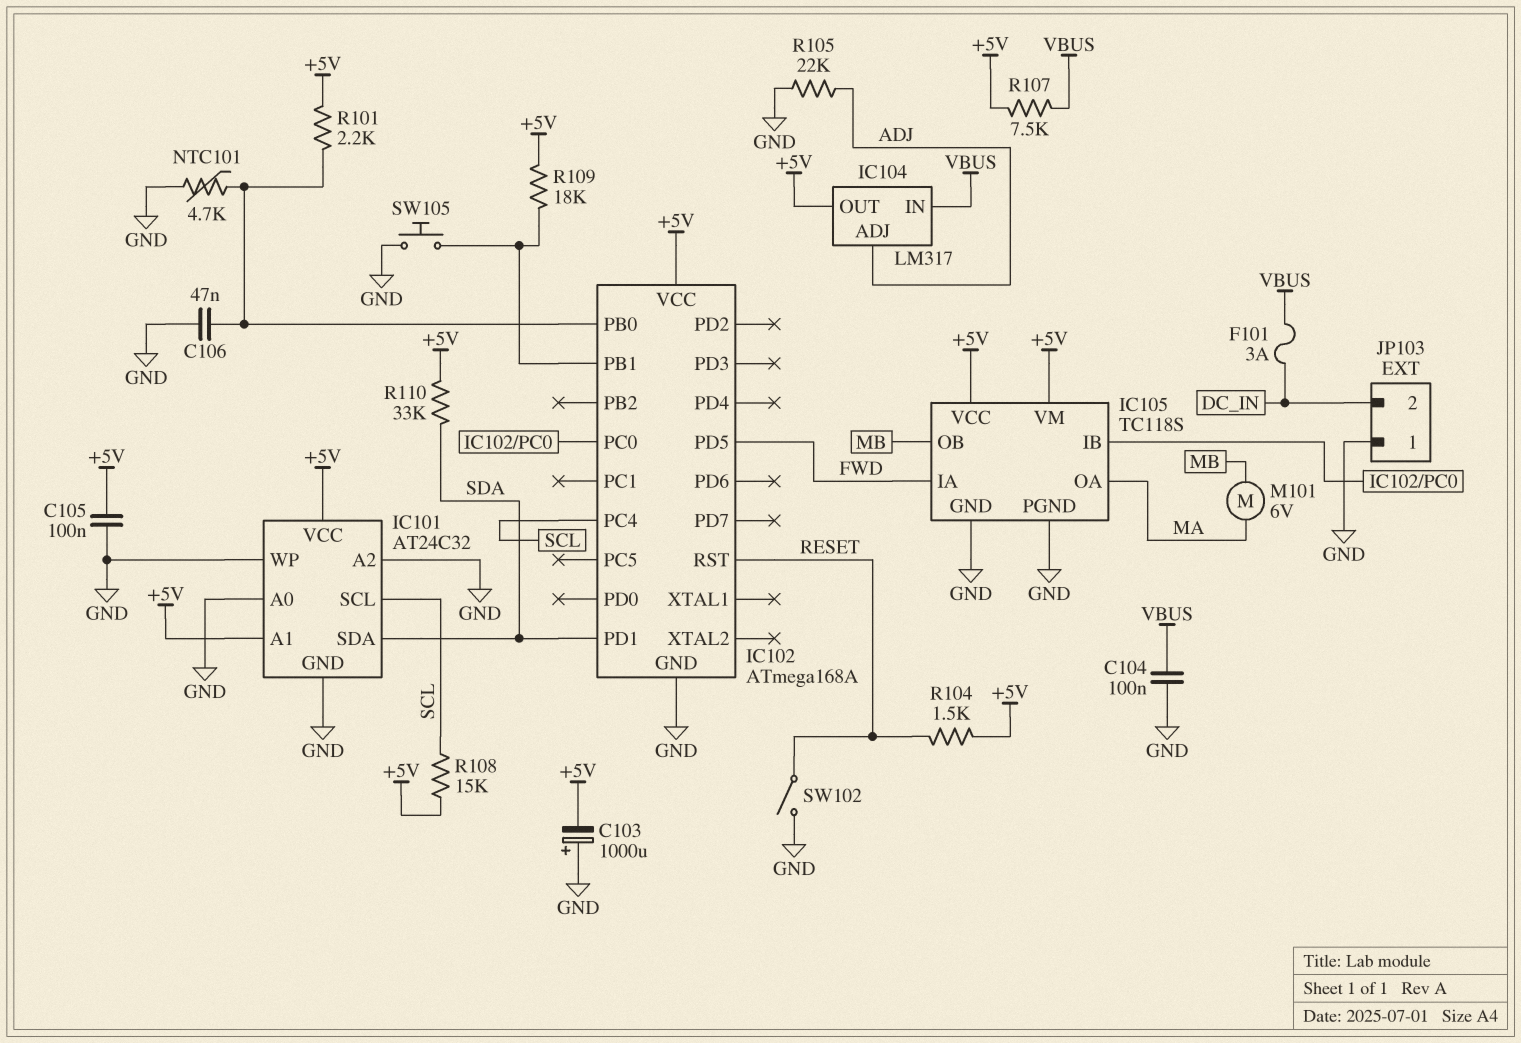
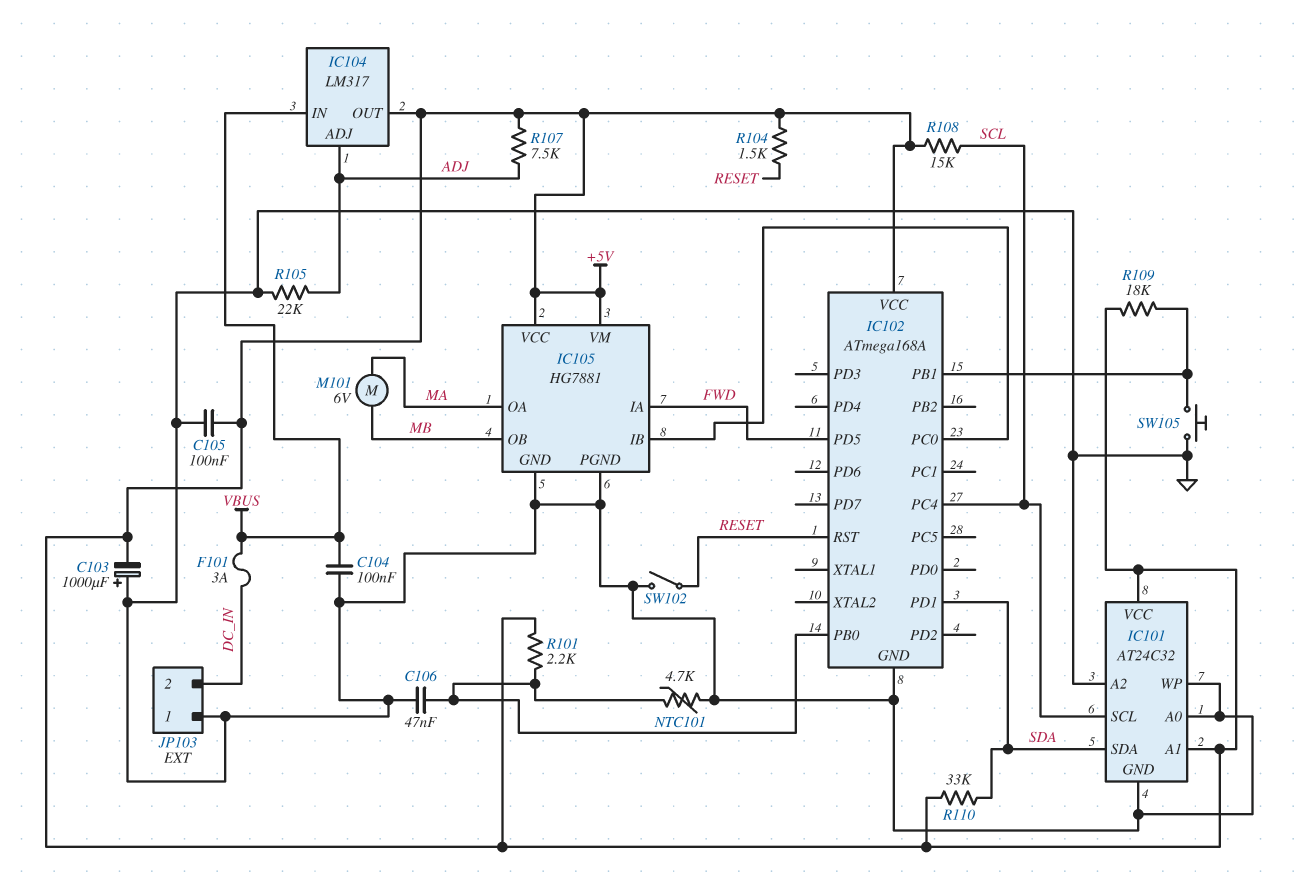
IC105: TC118S -> HG7881
R107: 7.5k (+5V, VBUS) -> 7.5k (+5V, ADJ)

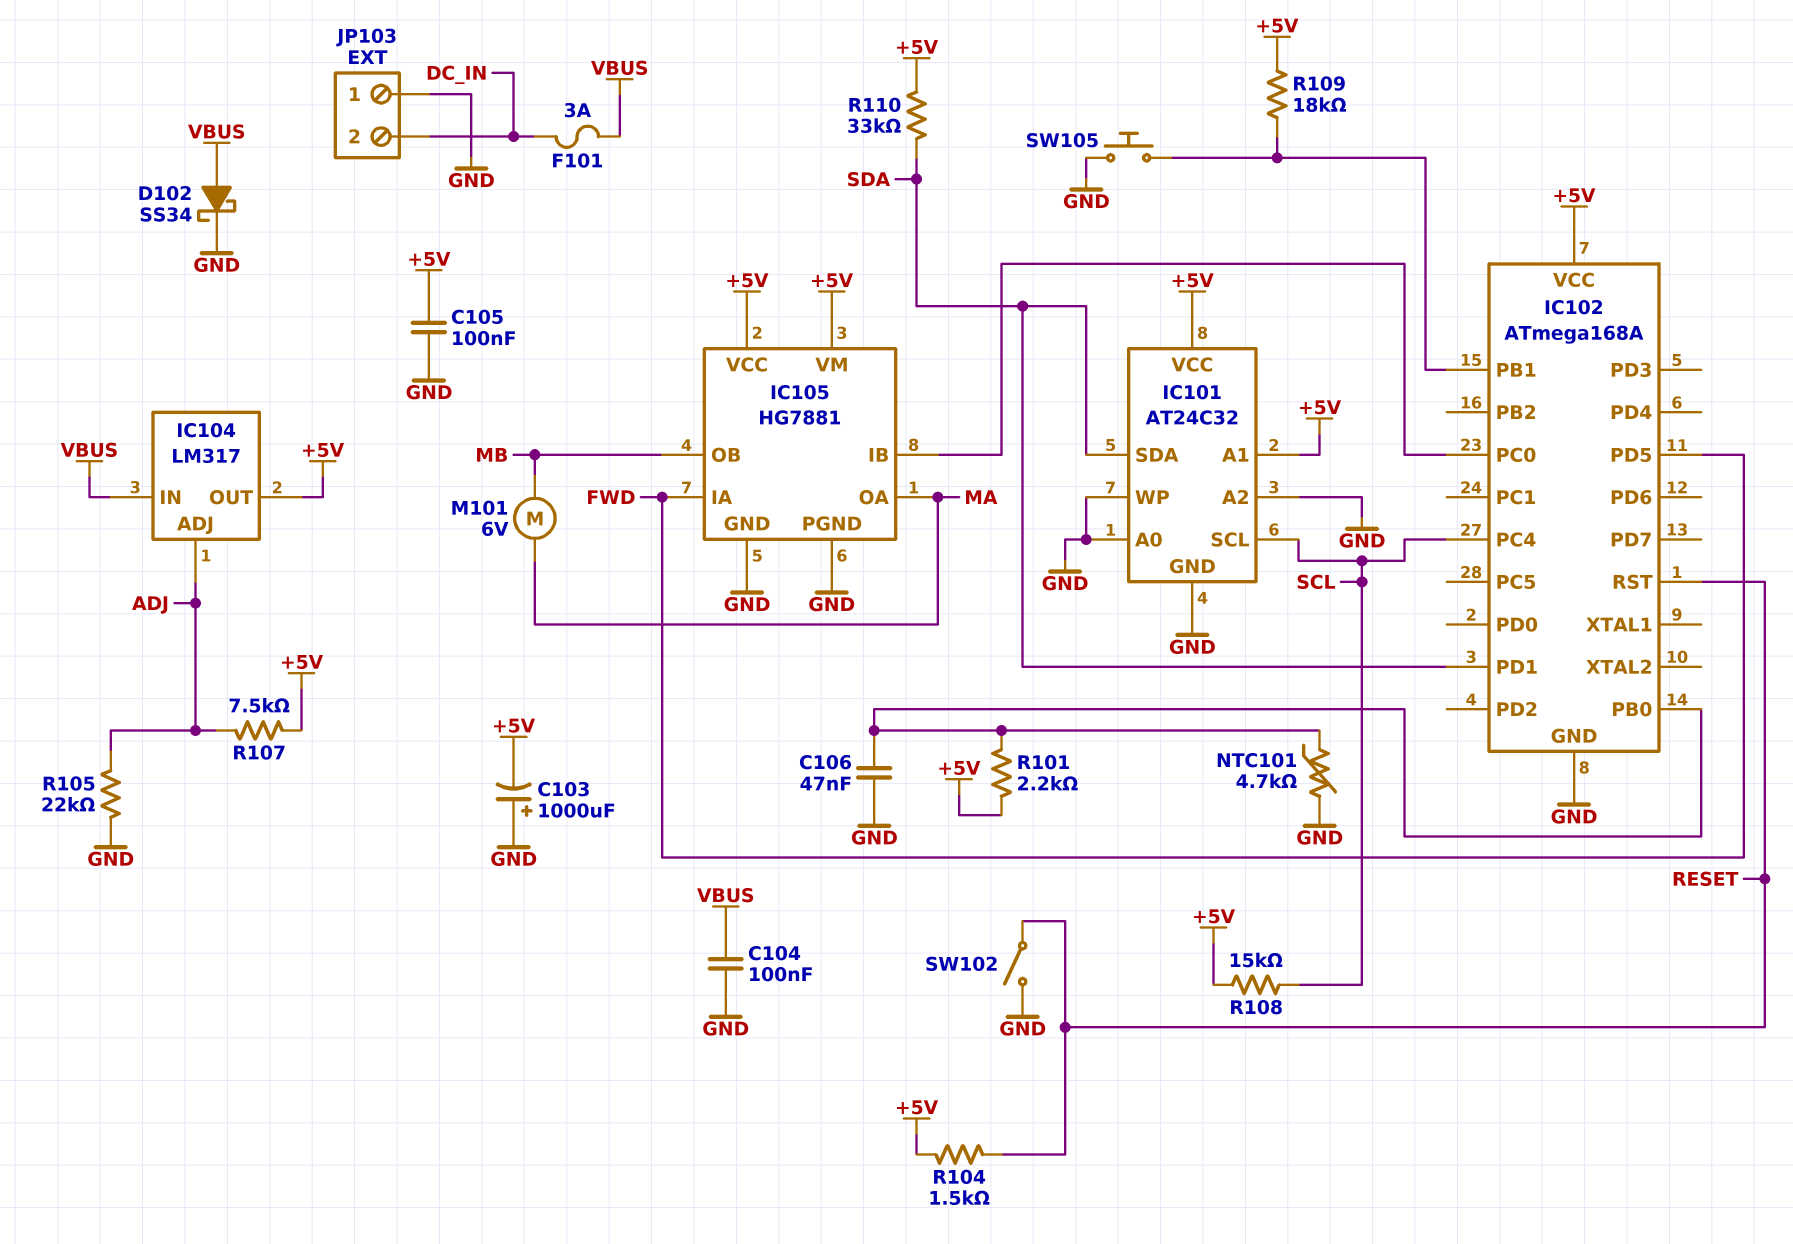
D102: none -> schottky SS34 (A VBUS, K GND)

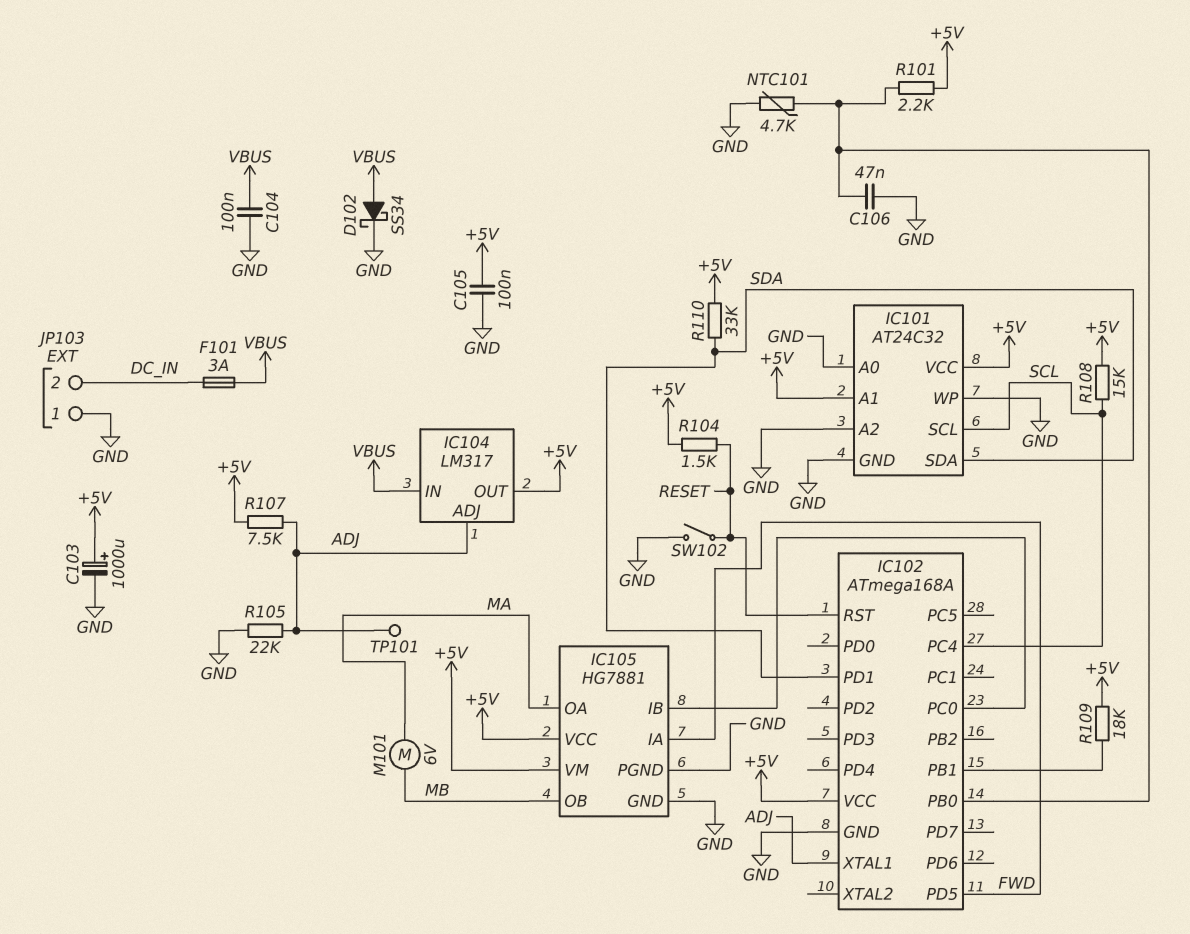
C103: 1000uF (plus GND, minus +5V) -> 1000uF (plus +5V, minus GND)
IC102 pin XTAL1: none -> ADJ
SW105: button (GND, IC102/PB1) -> none
TP101: none -> test point (ADJ)

